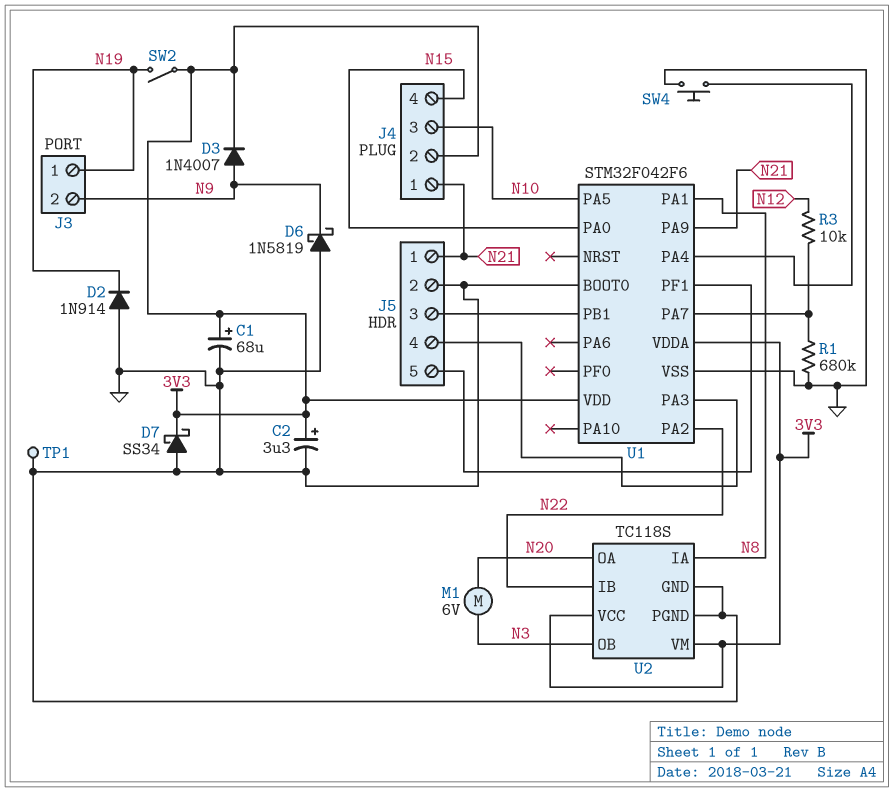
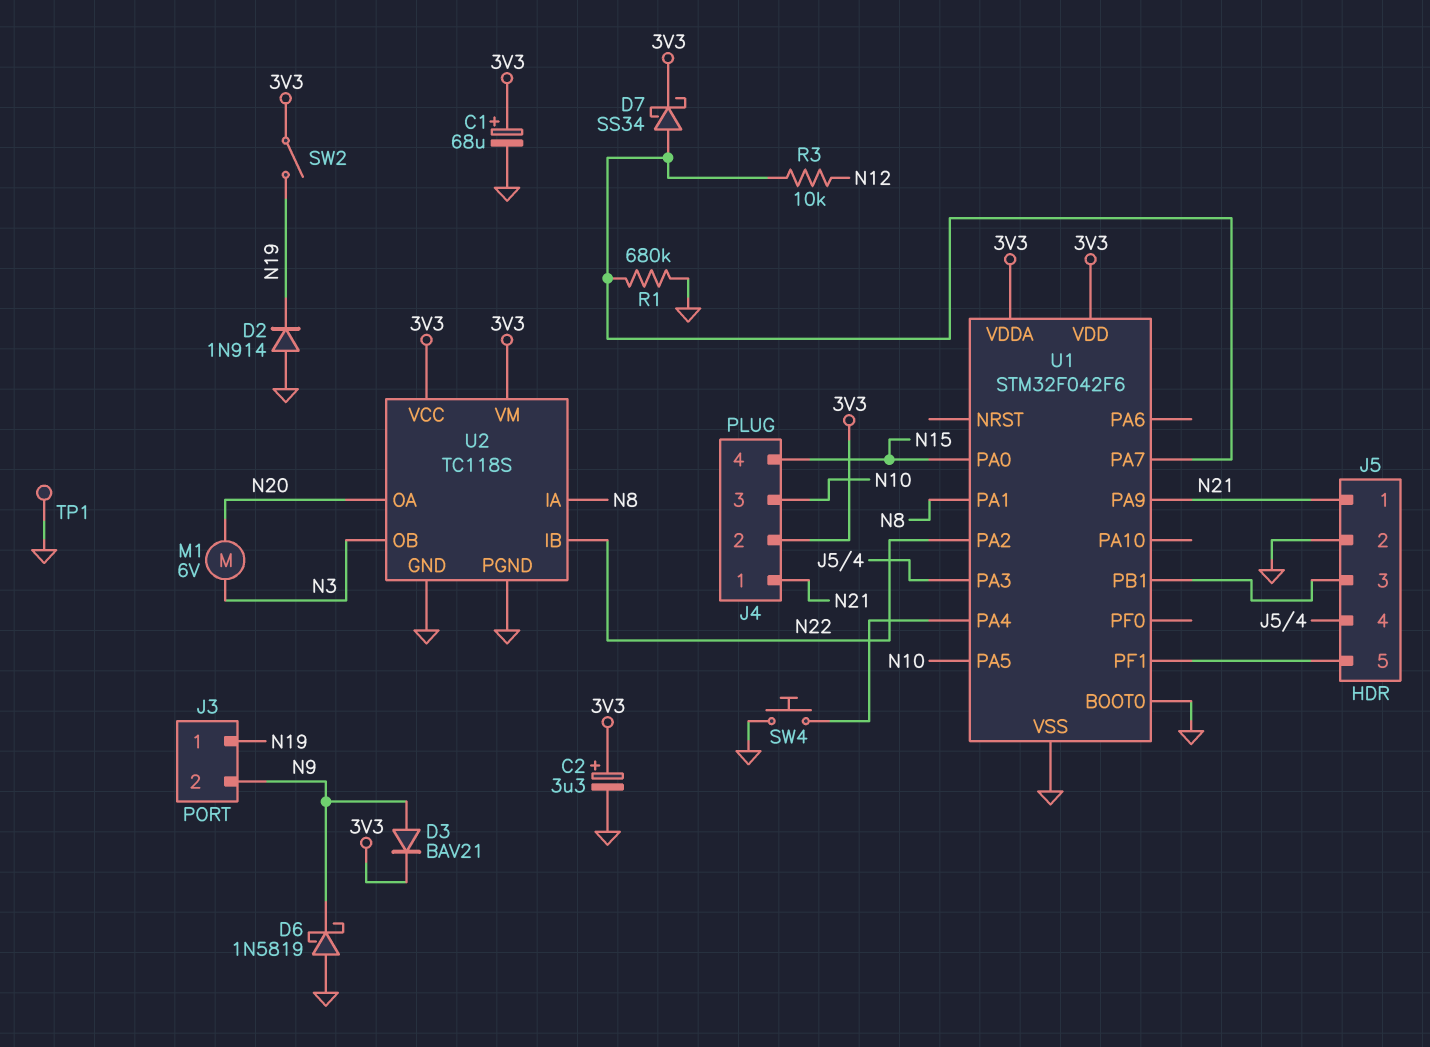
D3: diode 1N4007 (A N9, K 3V3) -> diode BAV21 (A N9, K 3V3)
D7: schottky SS34 (A GND, K 3V3) -> schottky SS34 (A U1/PA7, K 3V3)

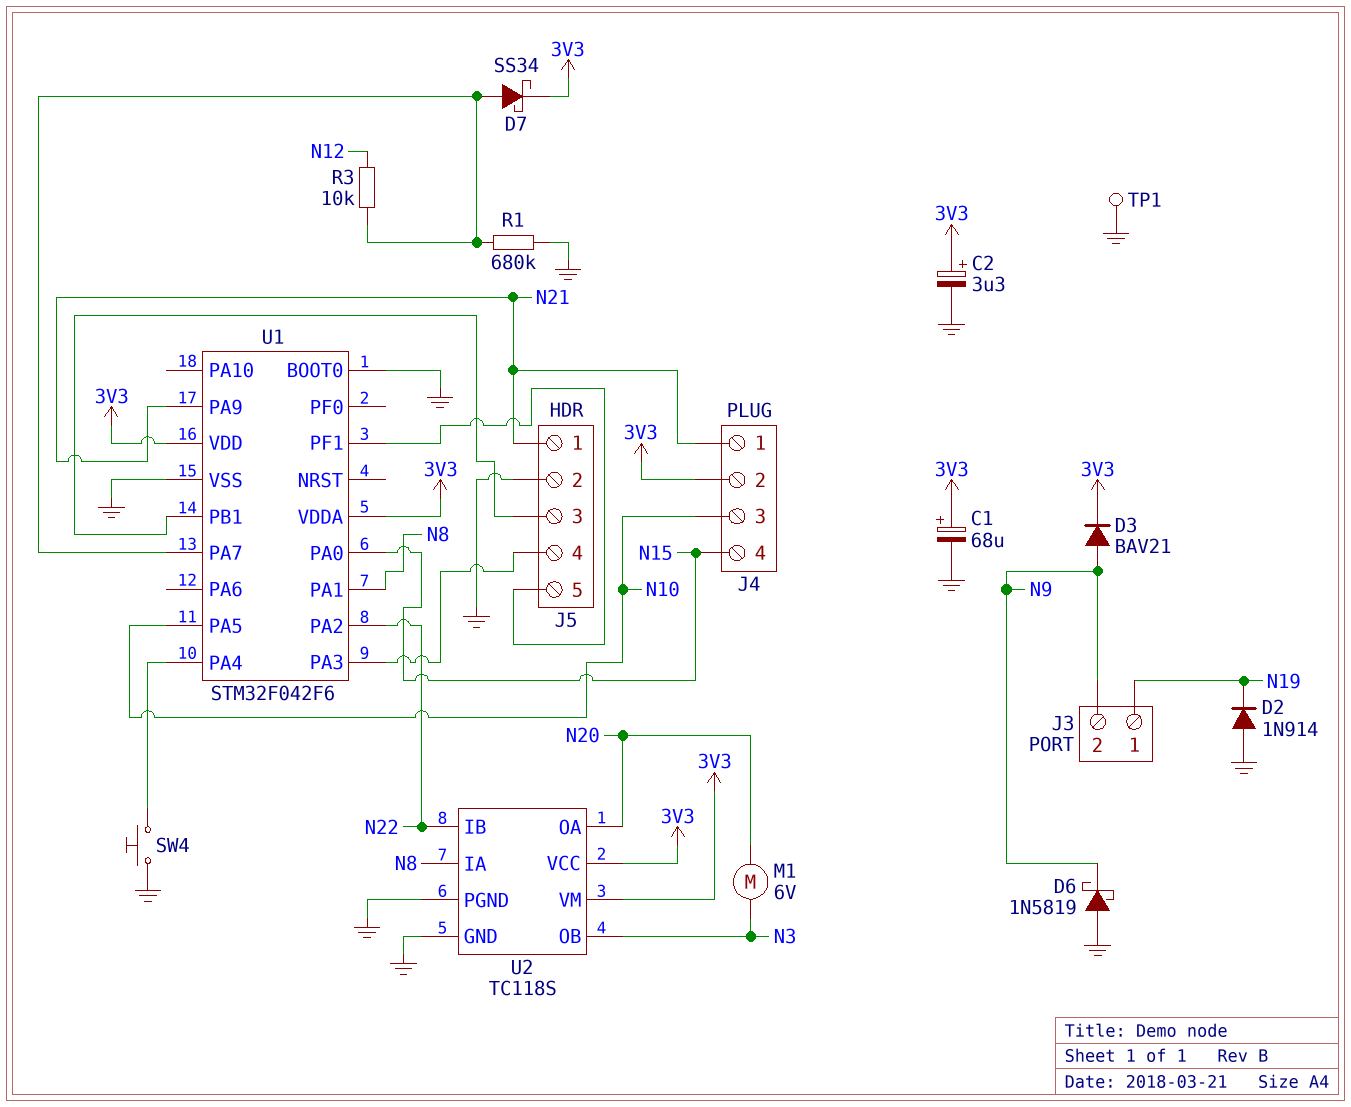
SW2: switch (3V3, N19) -> none

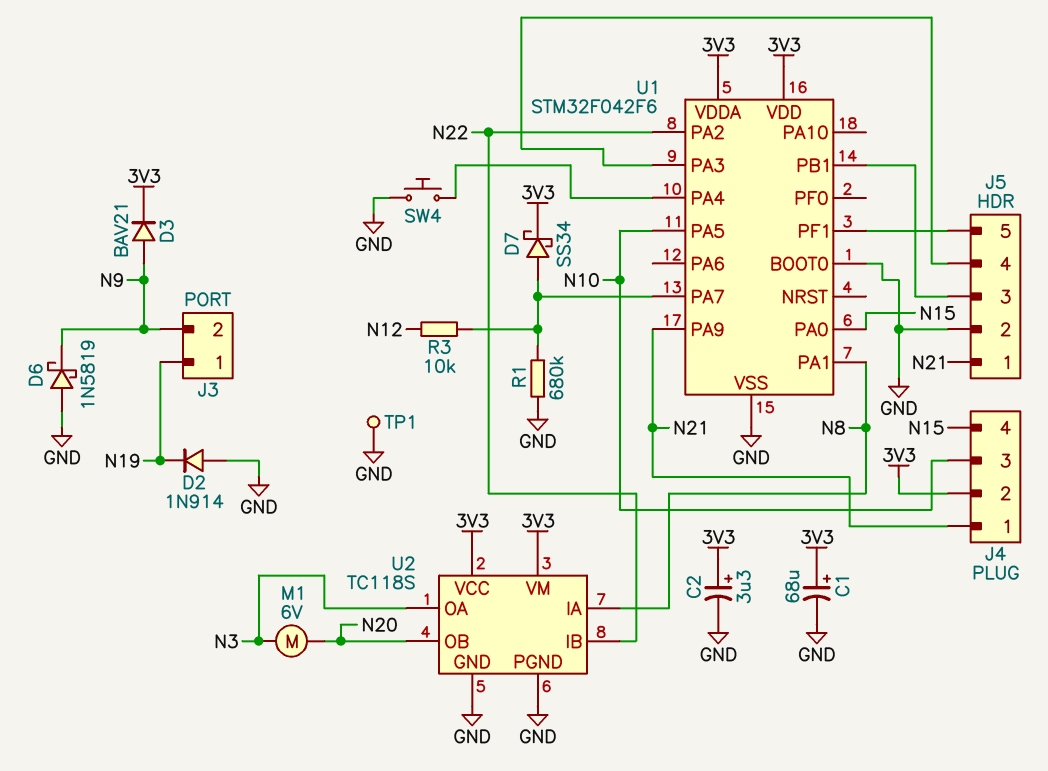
U2 pin OA: N20 -> N3
U2 pin OB: N3 -> N20

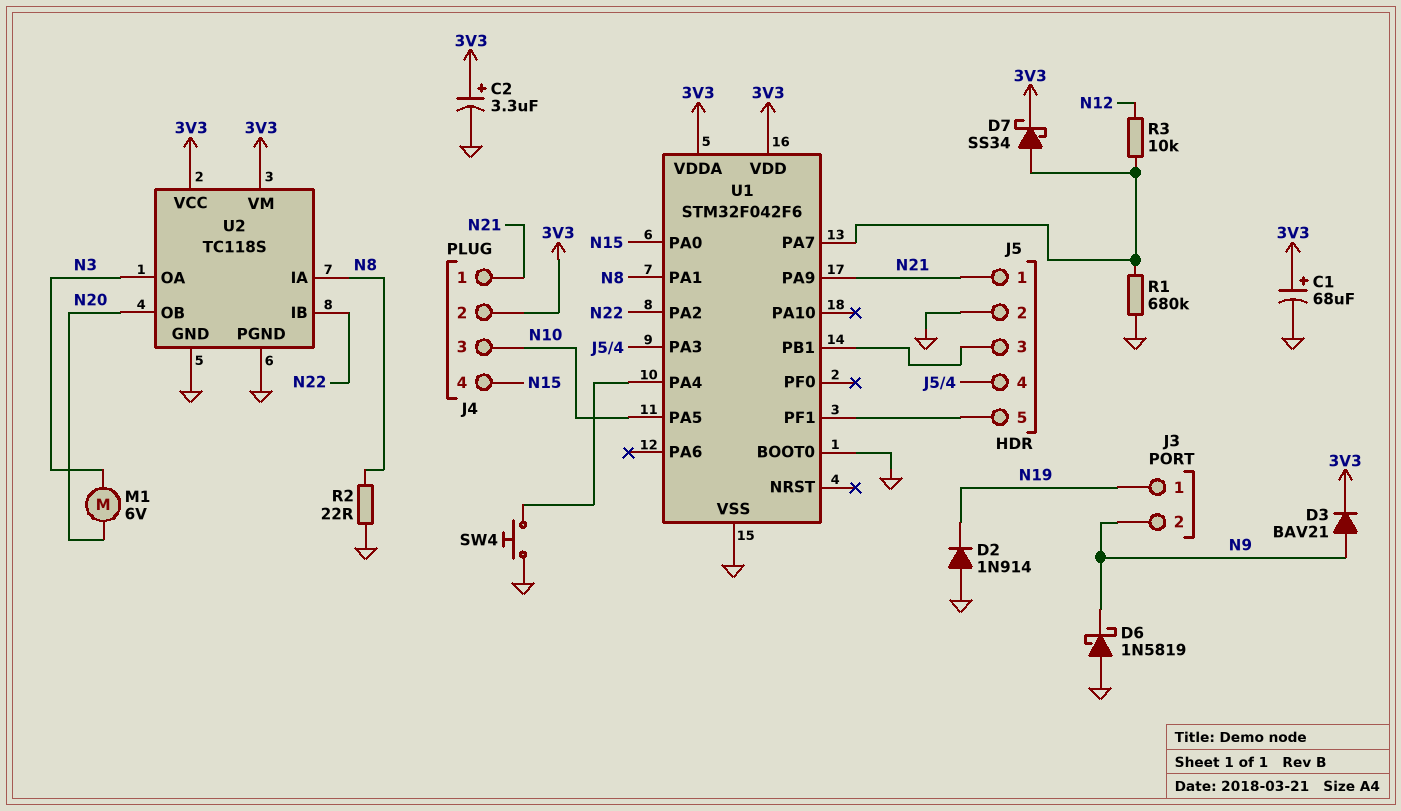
R2: none -> 22 (GND, N8)
TP1: test point (GND) -> none

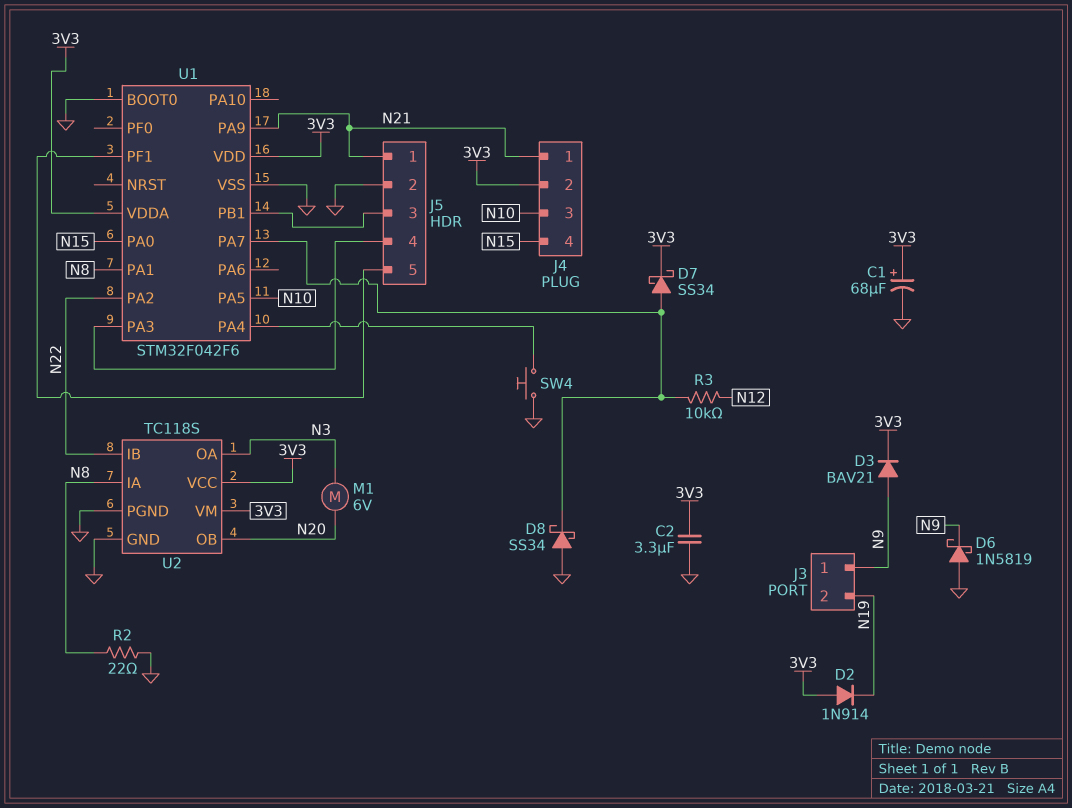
C2: 3.3uF (plus 3V3, minus GND) -> 3.3uF (3V3, GND)
D2: diode 1N914 (A GND, K N19) -> diode 1N914 (A 3V3, K N19)
D8: none -> schottky SS34 (A GND, K U1/PA7)
J3 pin 1: N19 -> N9
J3 pin 2: N9 -> N19
R1: 680k (GND, U1/PA7) -> none

